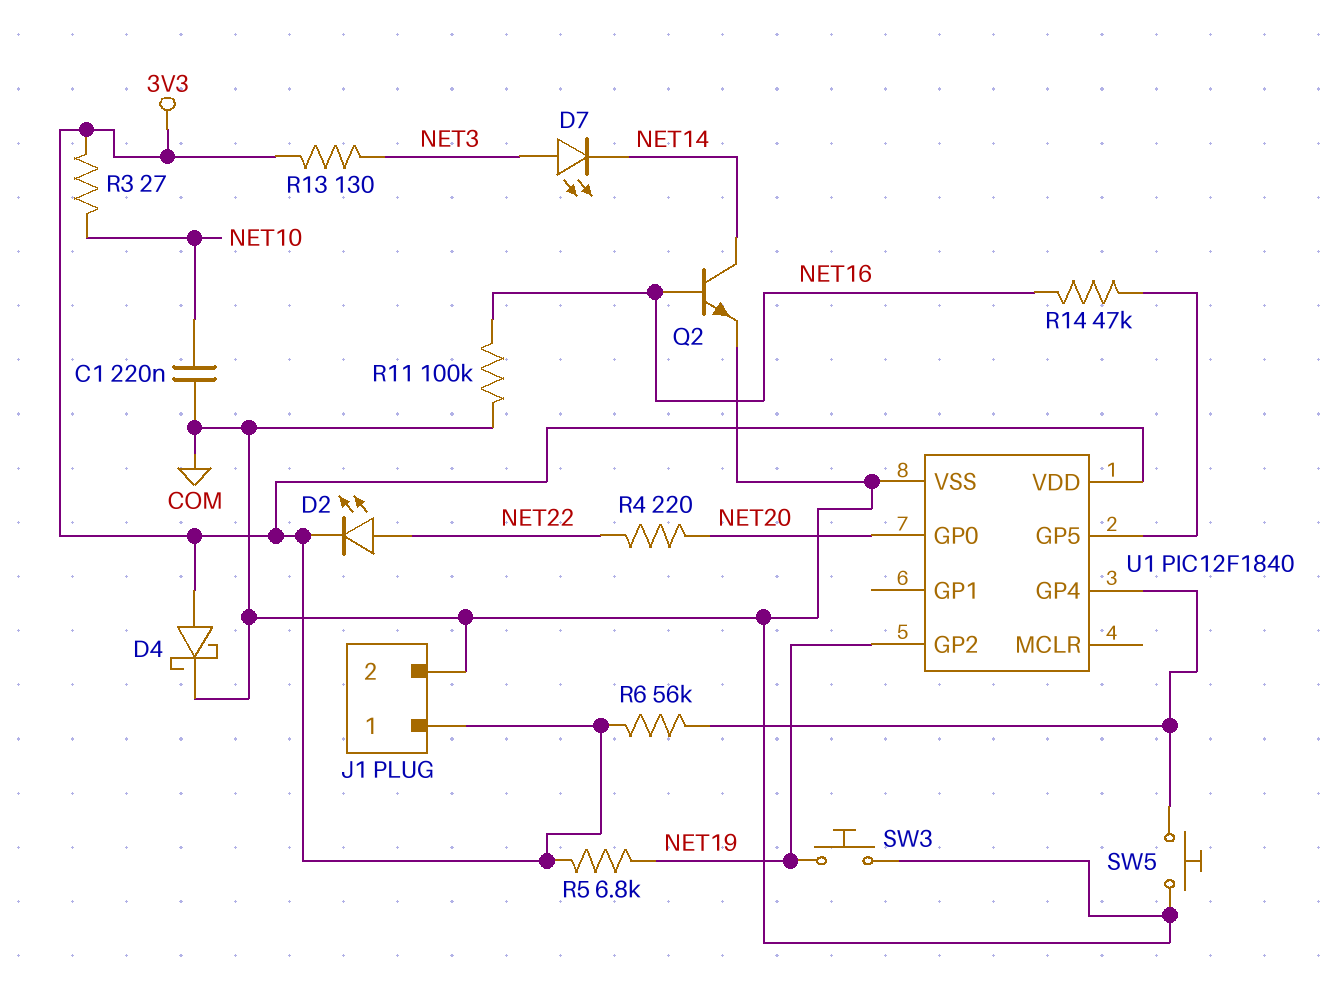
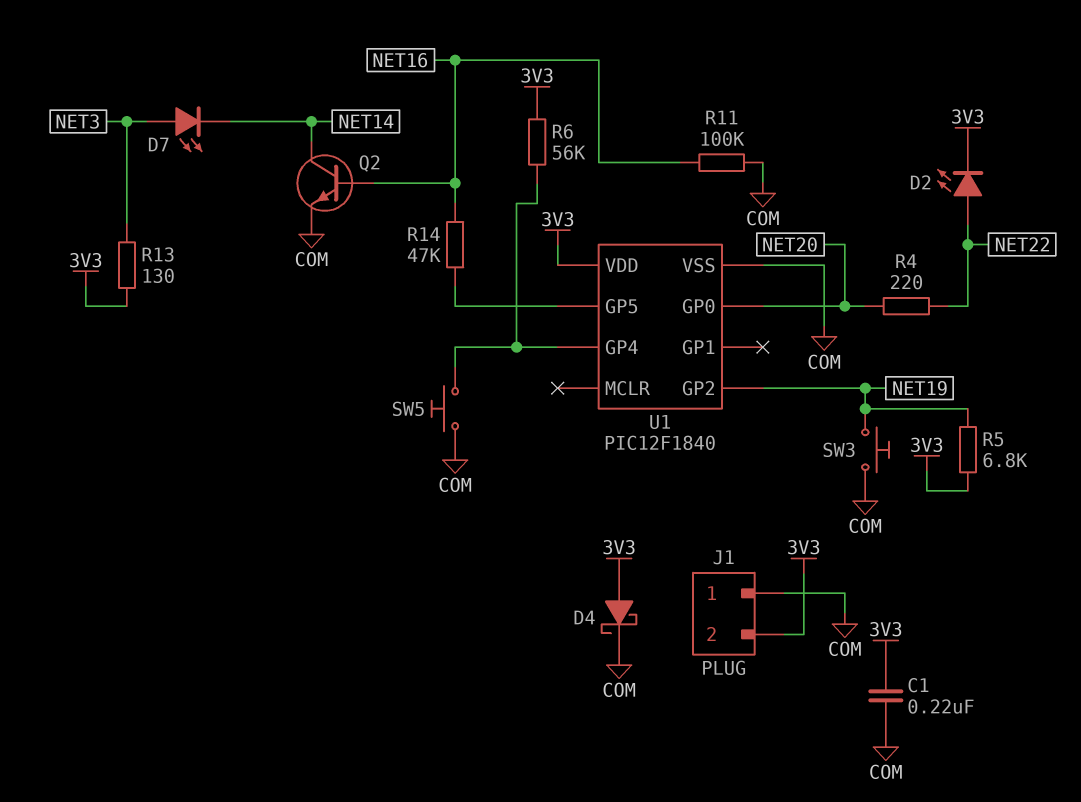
C1: 220nF (COM, NET10) -> 220nF (3V3, COM)
J1 pin 1: 3V3 -> COM
J1 pin 2: COM -> 3V3
R3: 27 (3V3, NET10) -> none

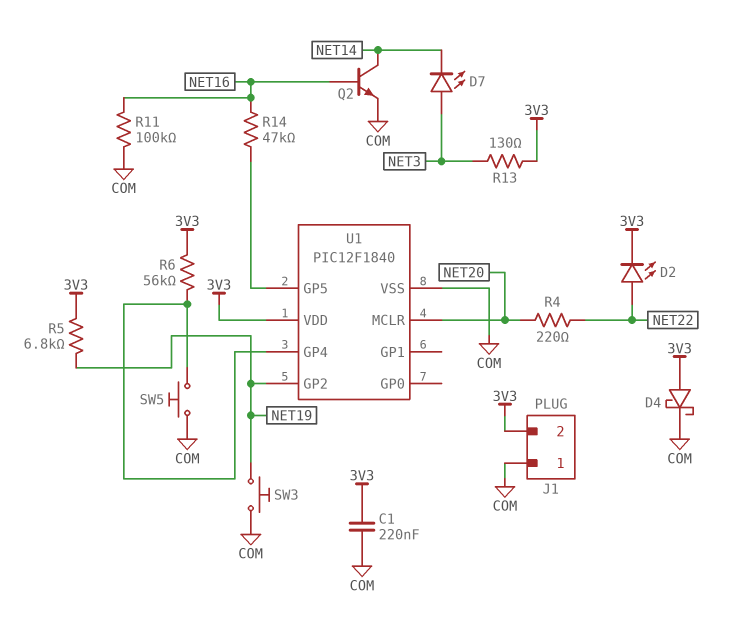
U1 pin GP0: NET20 -> none
U1 pin MCLR: none -> NET20

